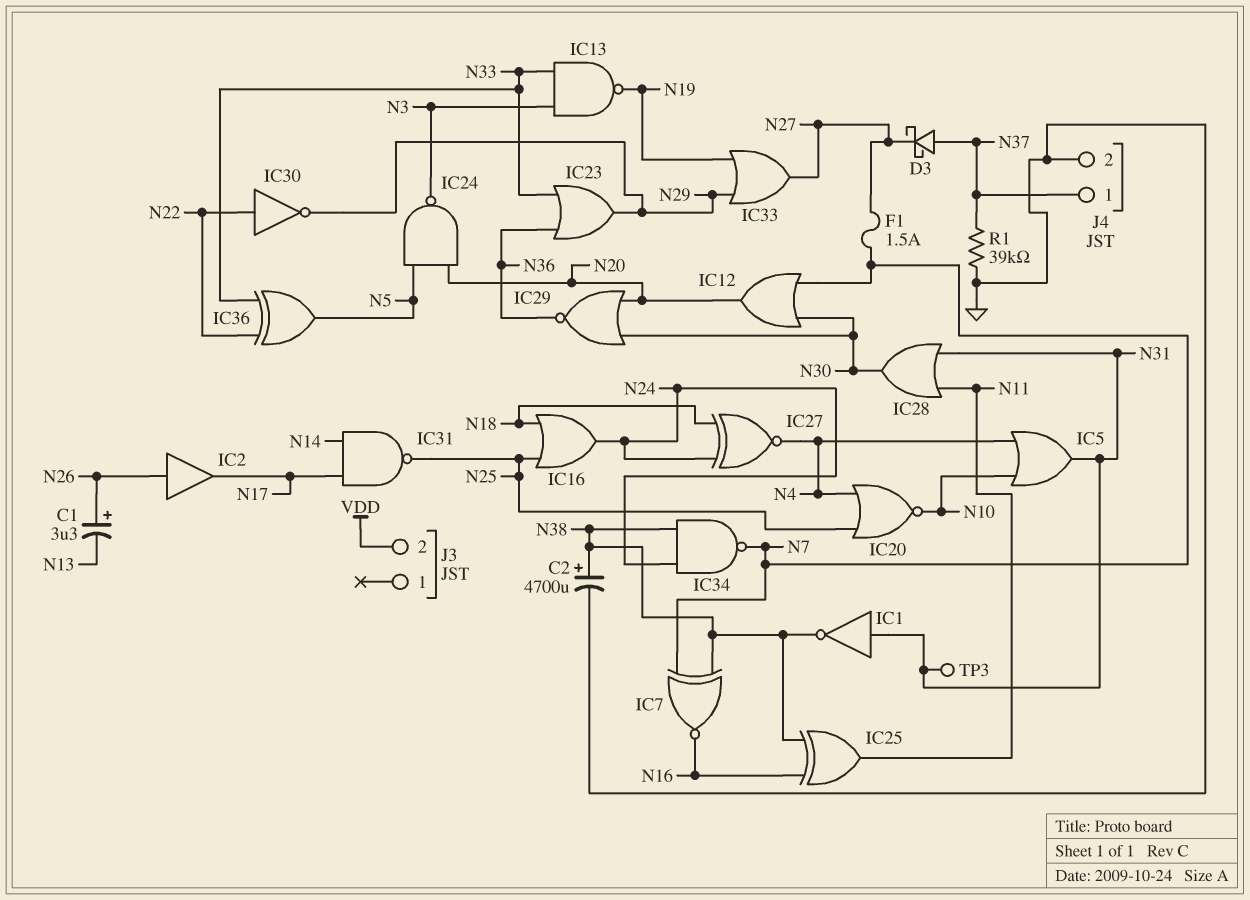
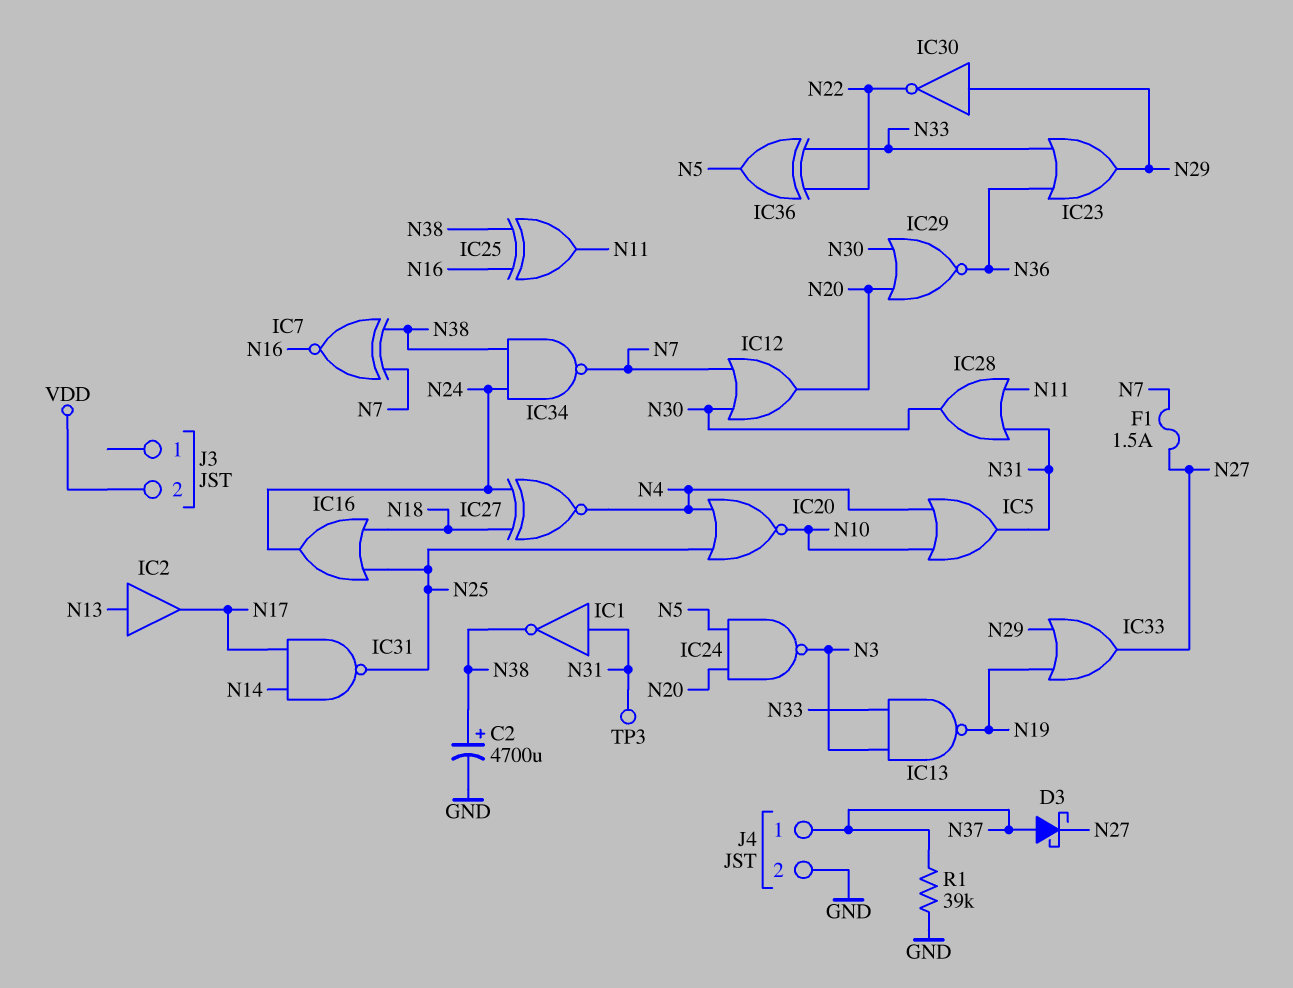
C1: 3.3uF (plus N26, minus N13) -> none
IC2: buffer (in N26, out N17) -> buffer (in N13, out N17)
IC30: NOT (in N22, out N29) -> NOT (in N29, out N22)

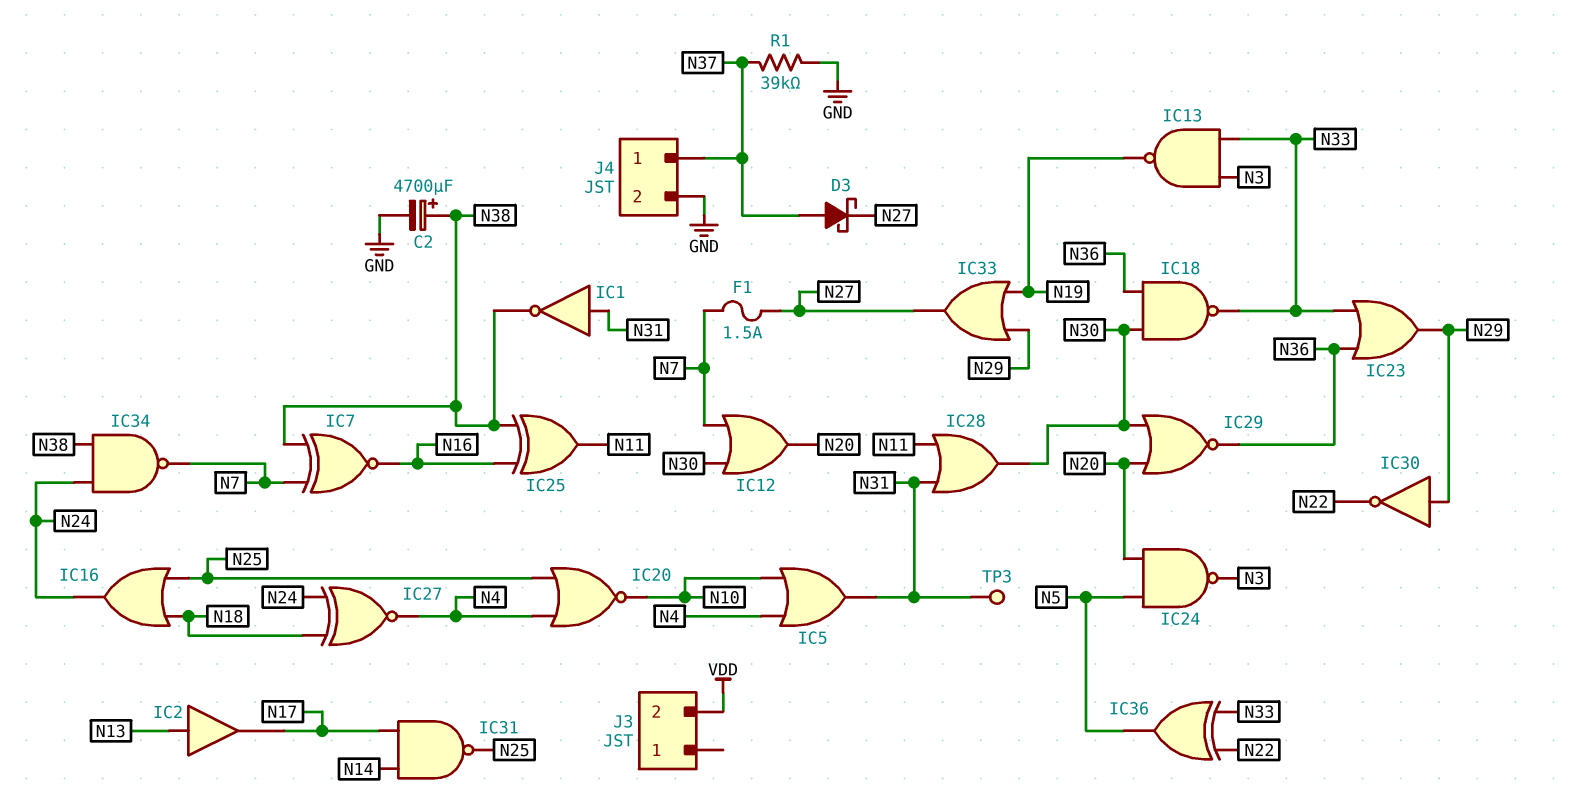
IC18: none -> NAND (in N30, in N36, out N33)

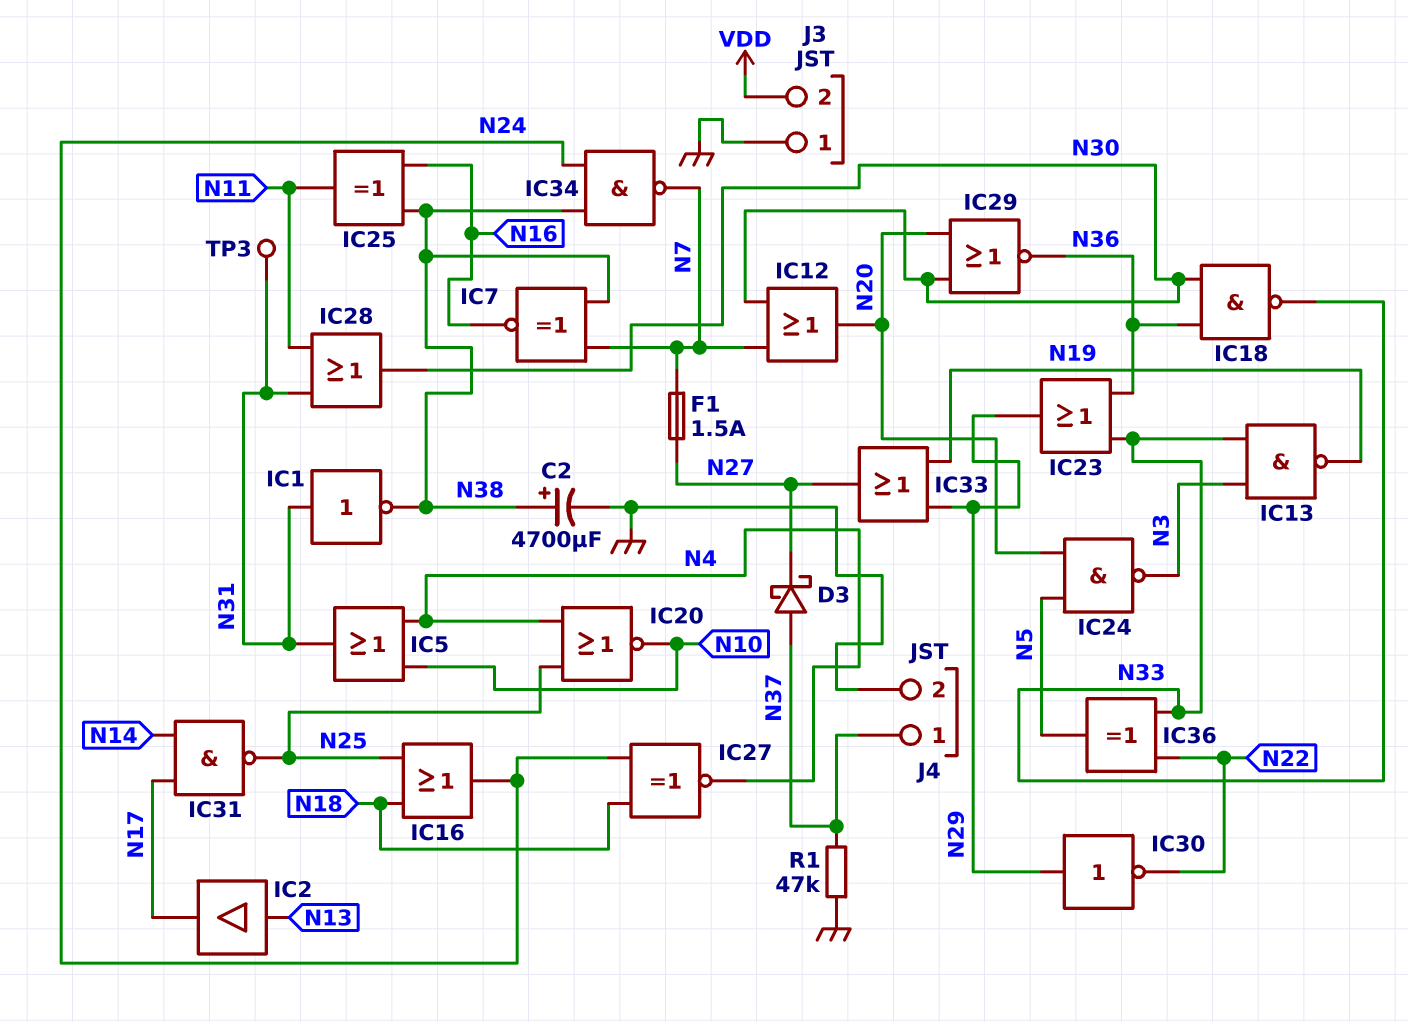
J3 pin 1: none -> GND
R1: 39k (GND, N37) -> 47k (GND, N37)

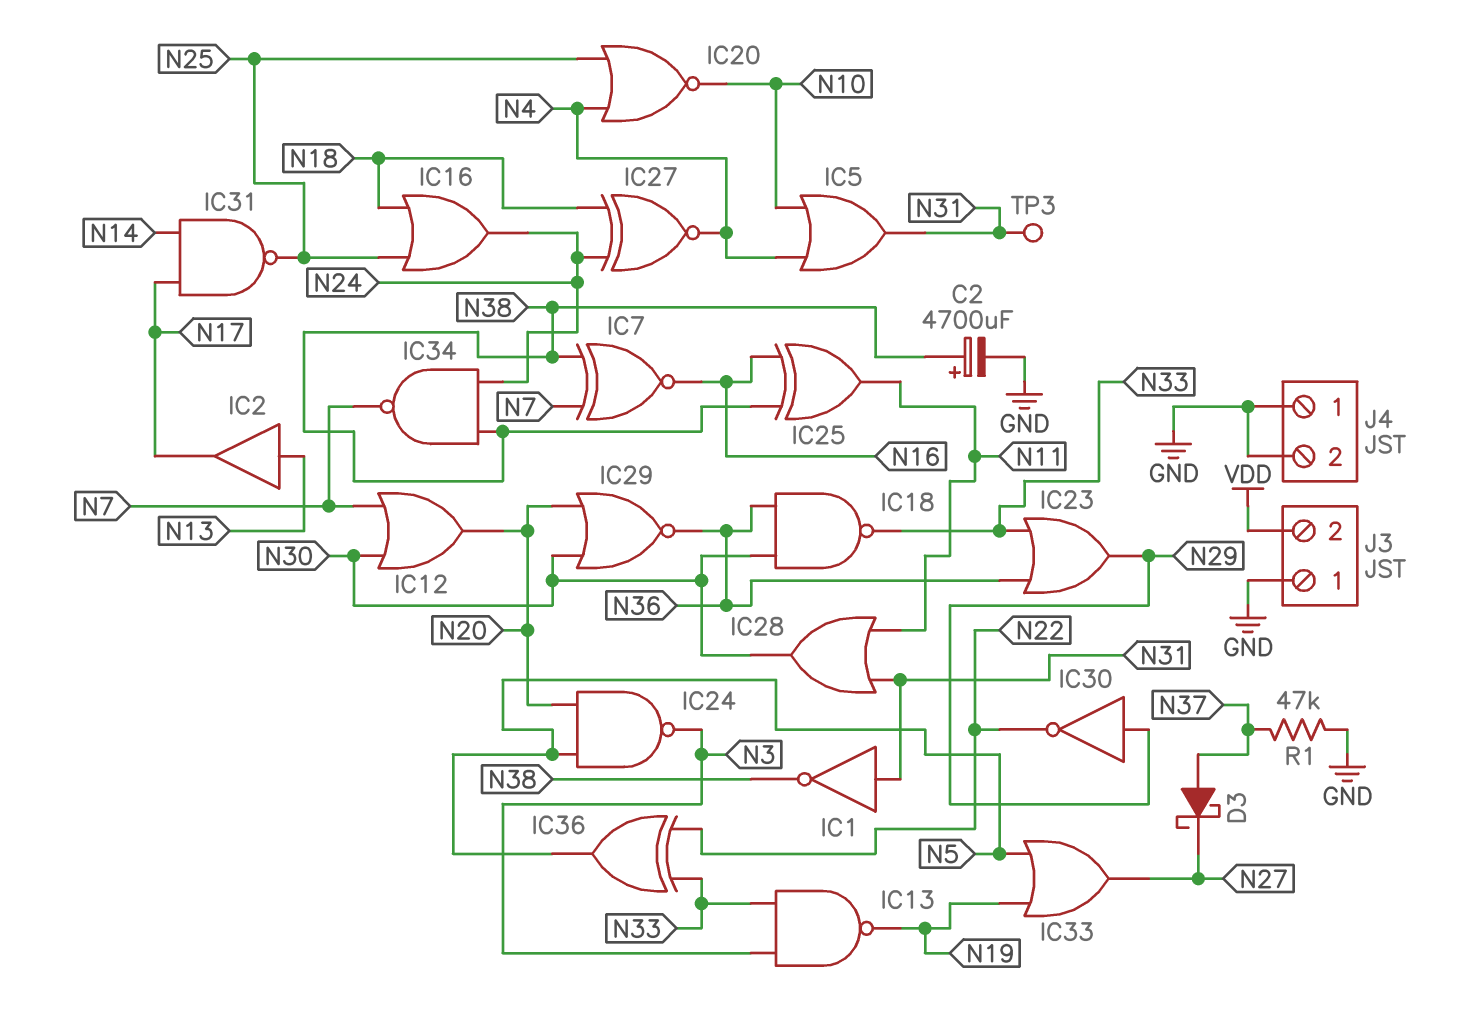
F1: 1.5A (N7, N27) -> none
IC33: OR (in N19, in N29, out N27) -> OR (in N5, in N19, out N27)
J4 pin 1: N37 -> GND

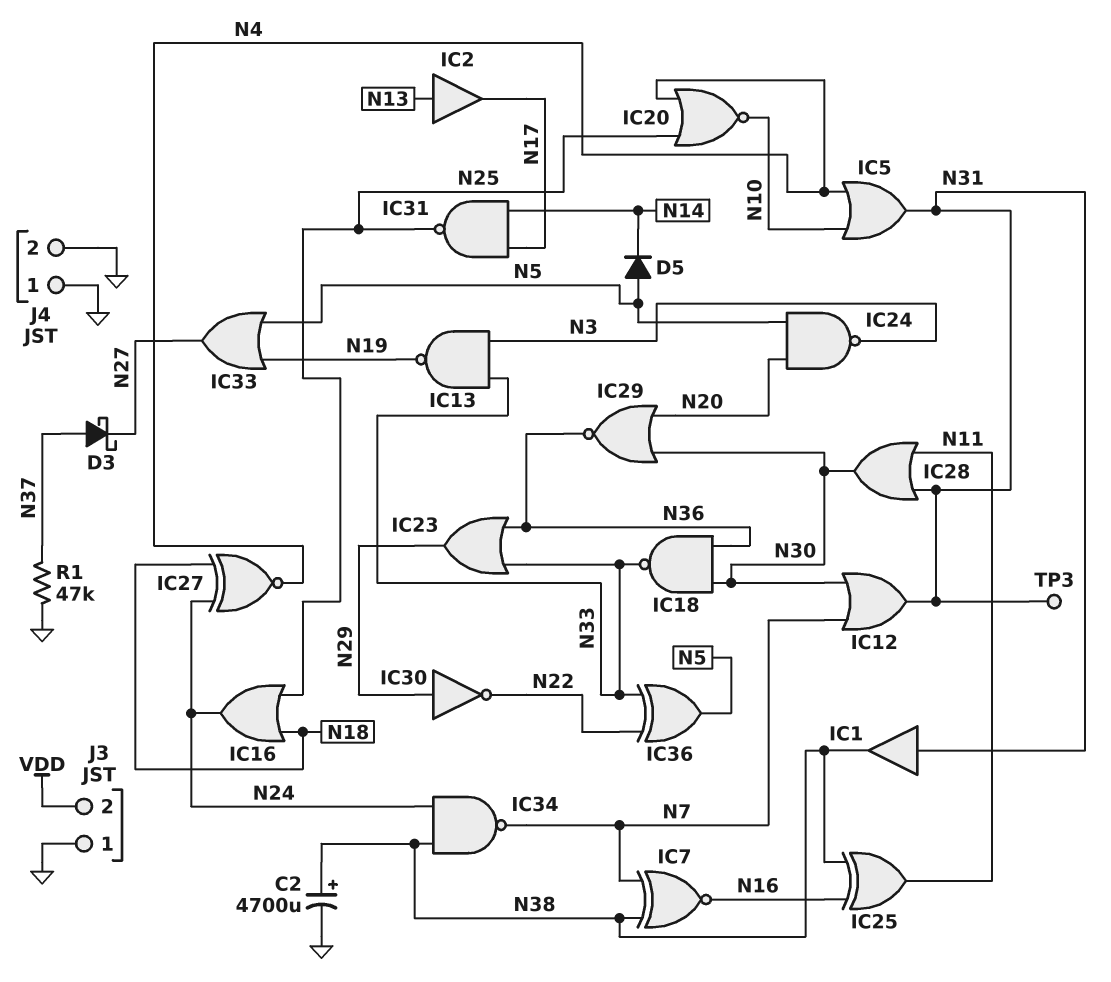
D5: none -> diode (A N5, K N14)
IC1: NOT (in N31, out N38) -> buffer (in N31, out N38)
IC12: OR (in N7, in N30, out N20) -> OR (in N7, in N30, out N31)

